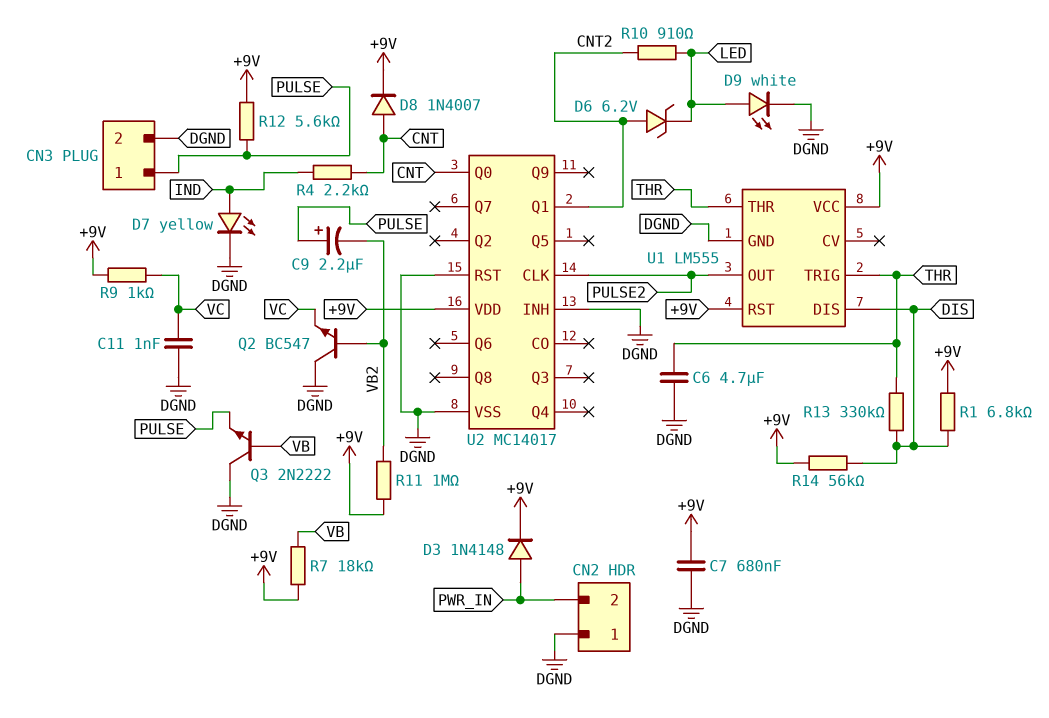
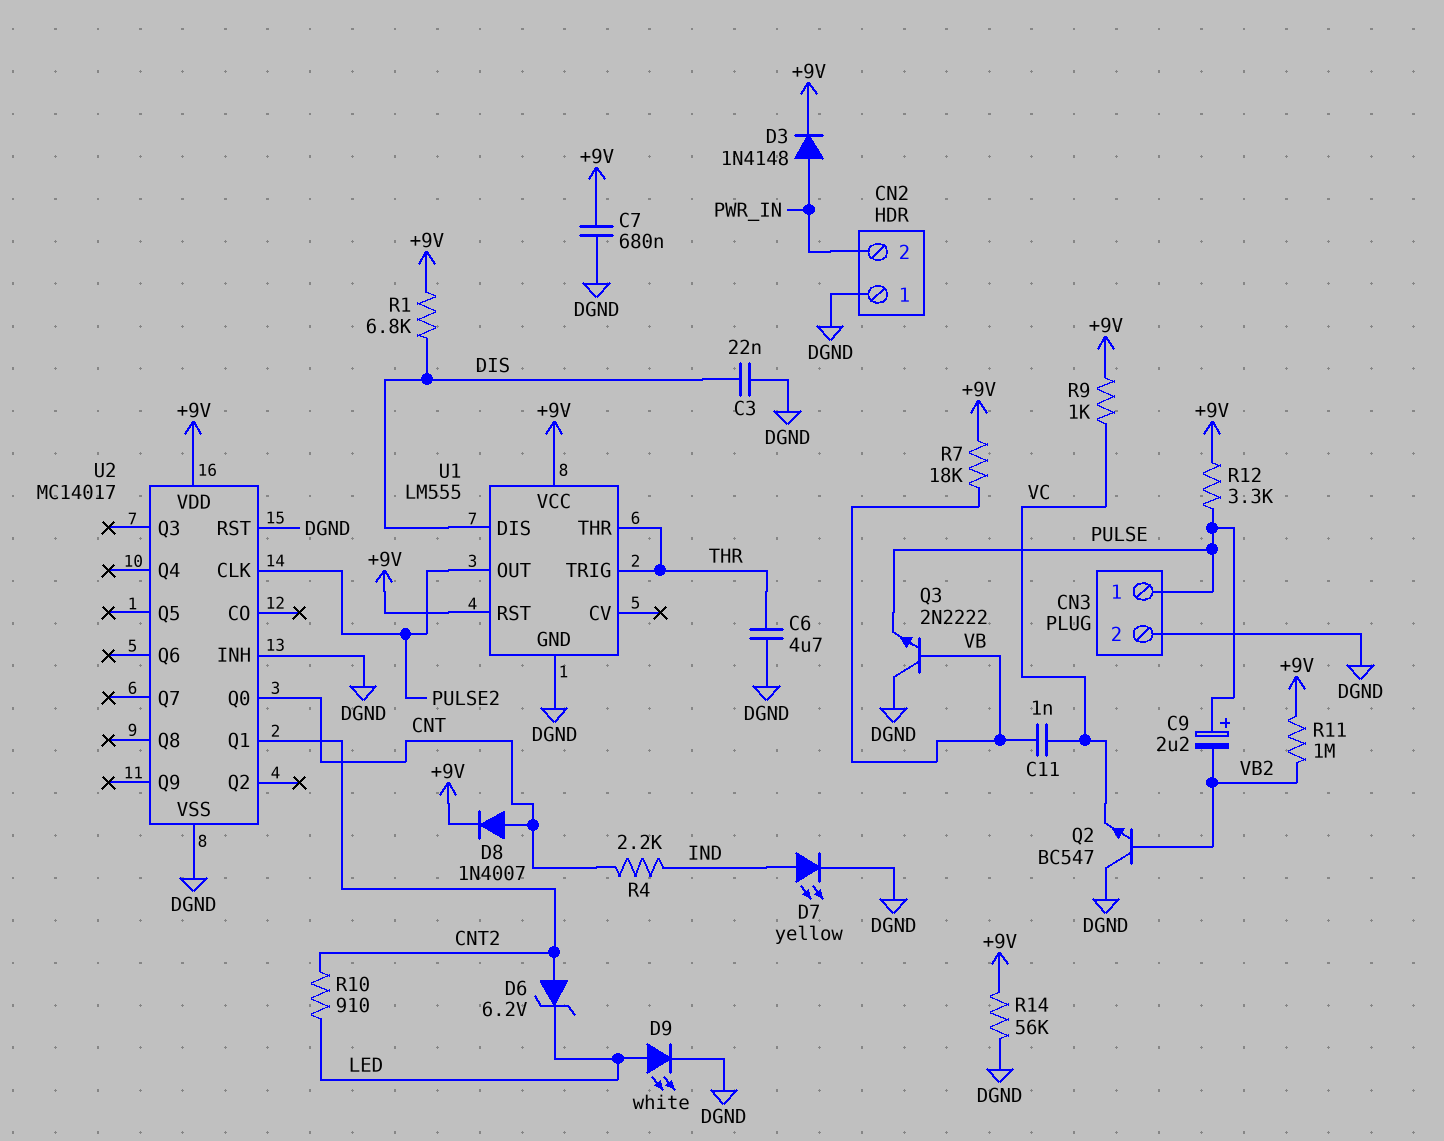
C3: none -> 22nF (DGND, DIS)
C11: 1nF (DGND, VC) -> 1nF (VB, VC)
R12: 5.6k (+9V, PULSE) -> 3.3k (+9V, PULSE)
R13: 330k (DIS, THR) -> none
R14: 56k (+9V, DIS) -> 56k (+9V, DGND)

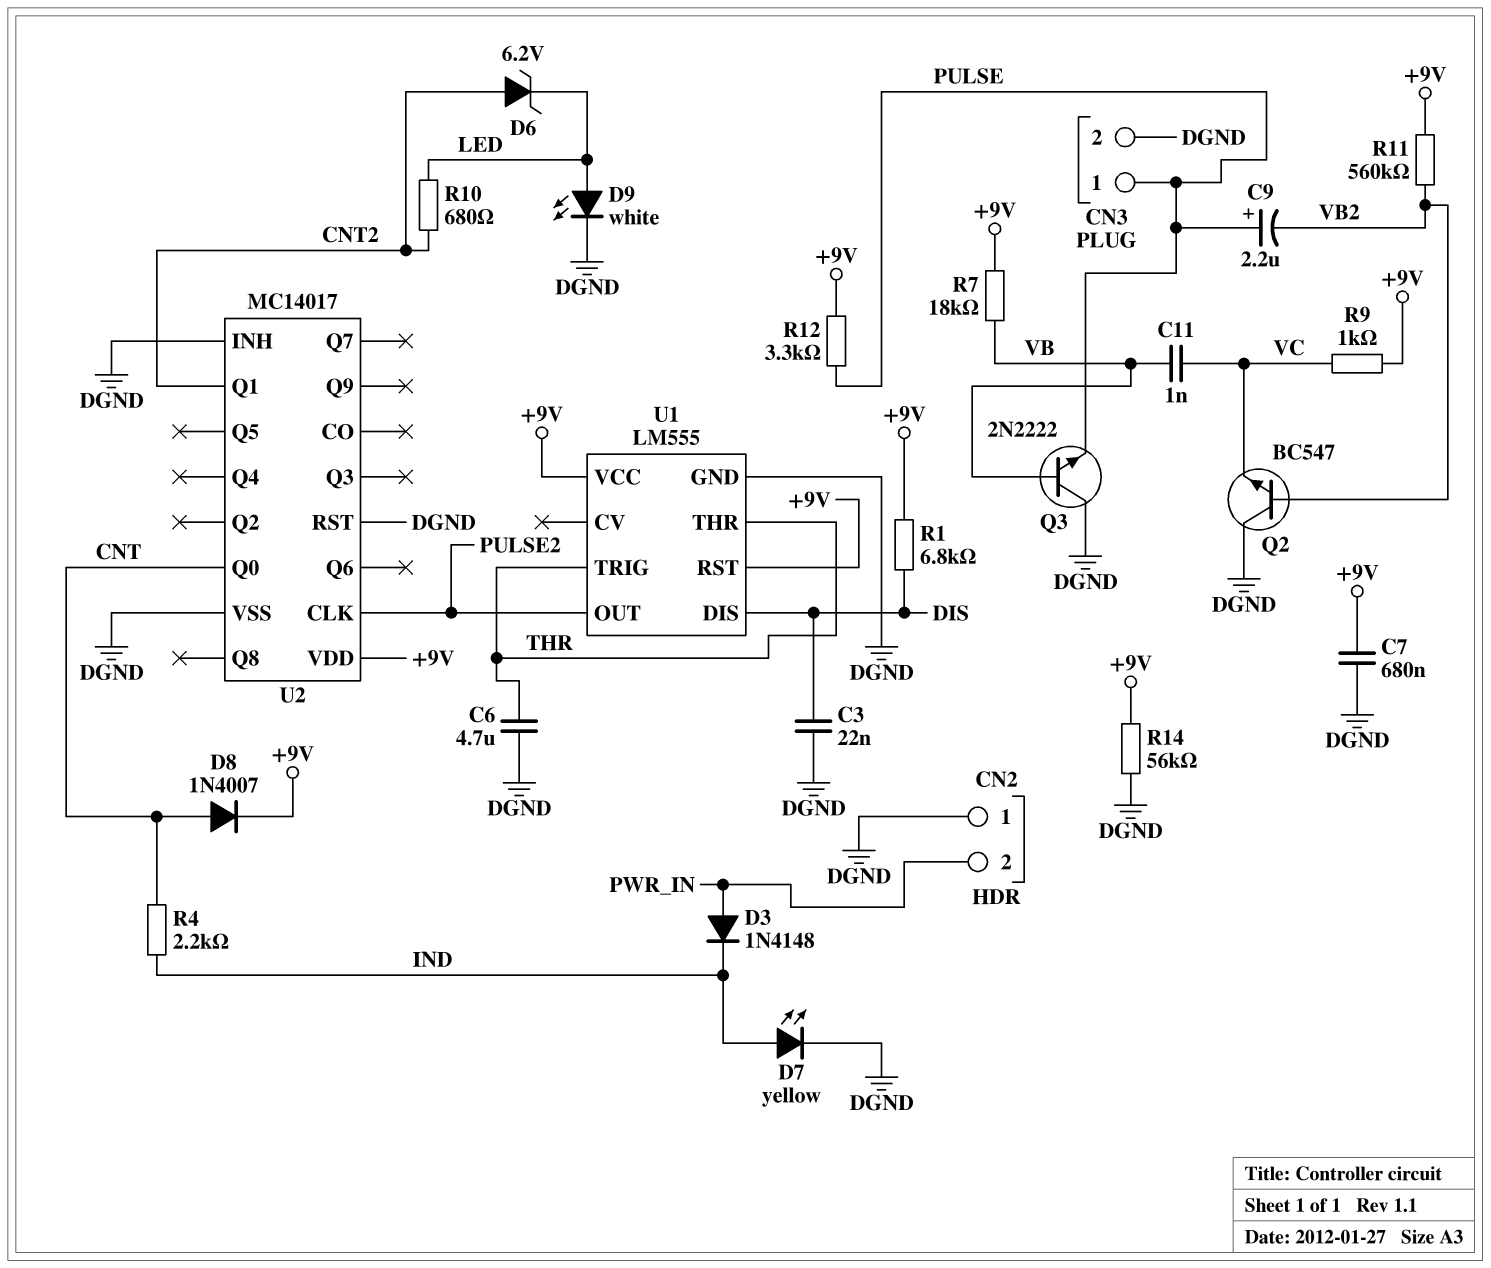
D3: diode 1N4148 (A PWR_IN, K +9V) -> diode 1N4148 (A PWR_IN, K IND)
R10: 910 (CNT2, LED) -> 680 (CNT2, LED)
R11: 1M (+9V, VB2) -> 560k (+9V, VB2)

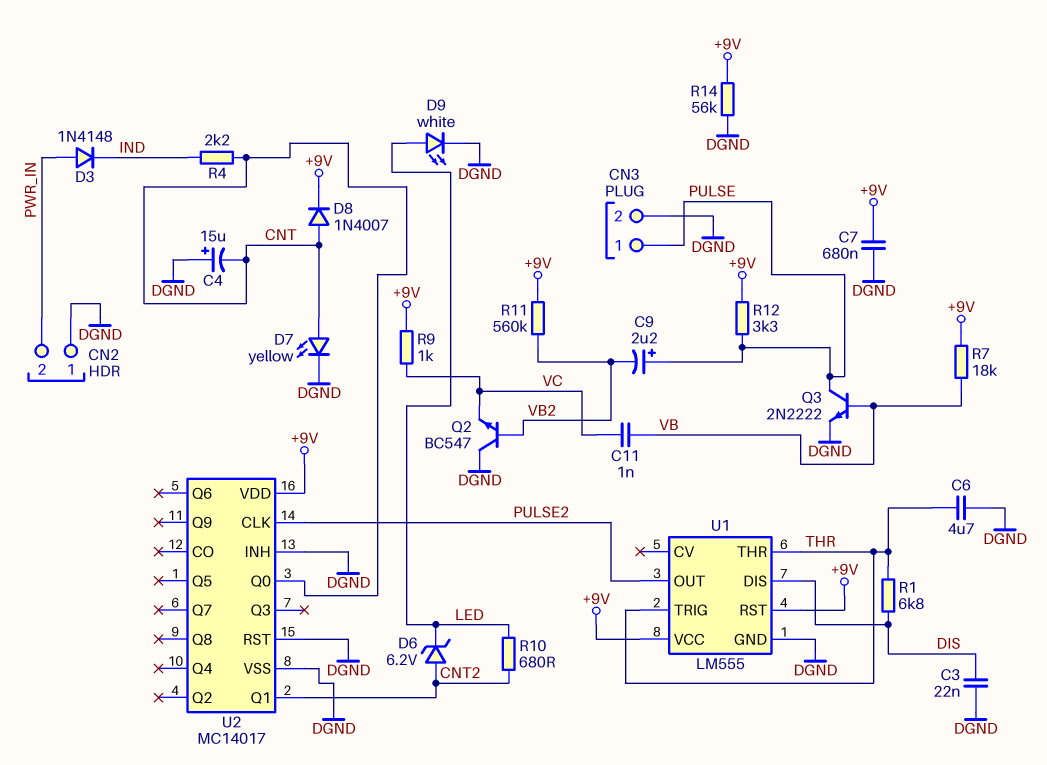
C4: none -> 15uF (plus DGND, minus CNT)
D7: LED yellow (A IND, K DGND) -> LED yellow (A CNT, K DGND)
Q3: NPN 2N2222 (B VB, C DGND, E PULSE) -> NPN 2N2222 (B VB, C PULSE, E DGND)
R1: 6.8k (+9V, DIS) -> 6.8k (DIS, THR)

